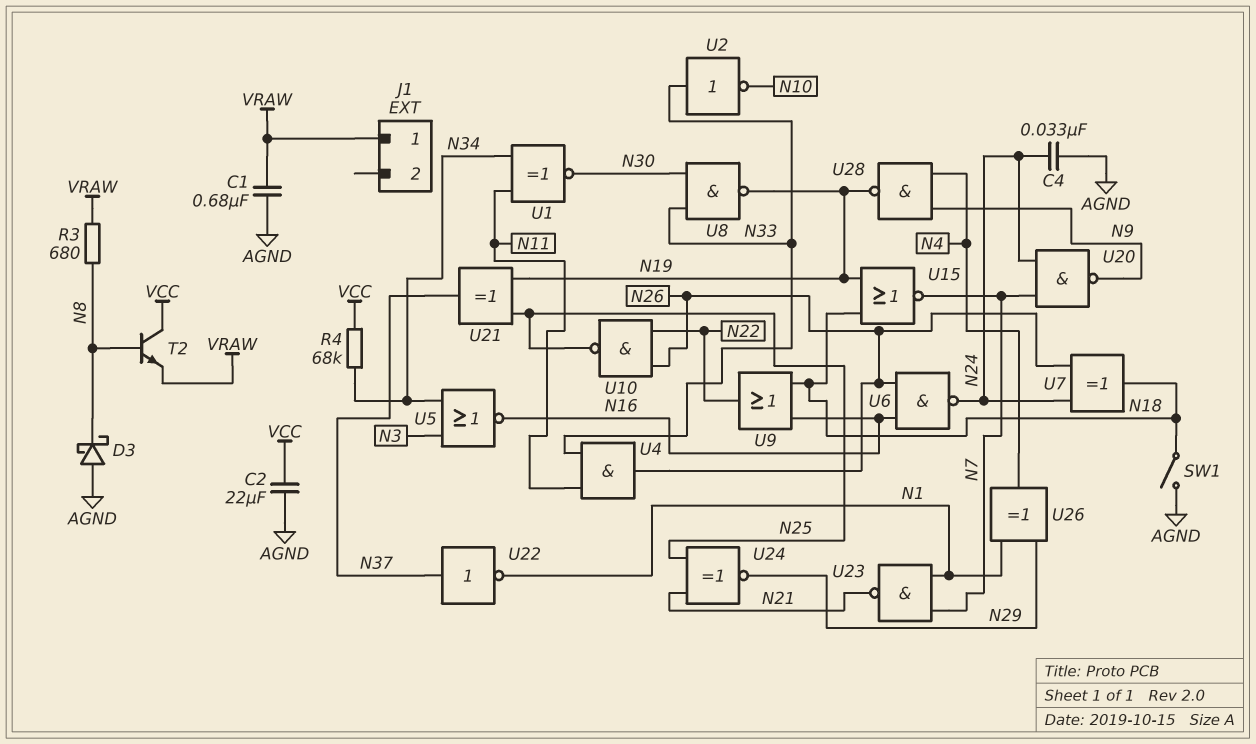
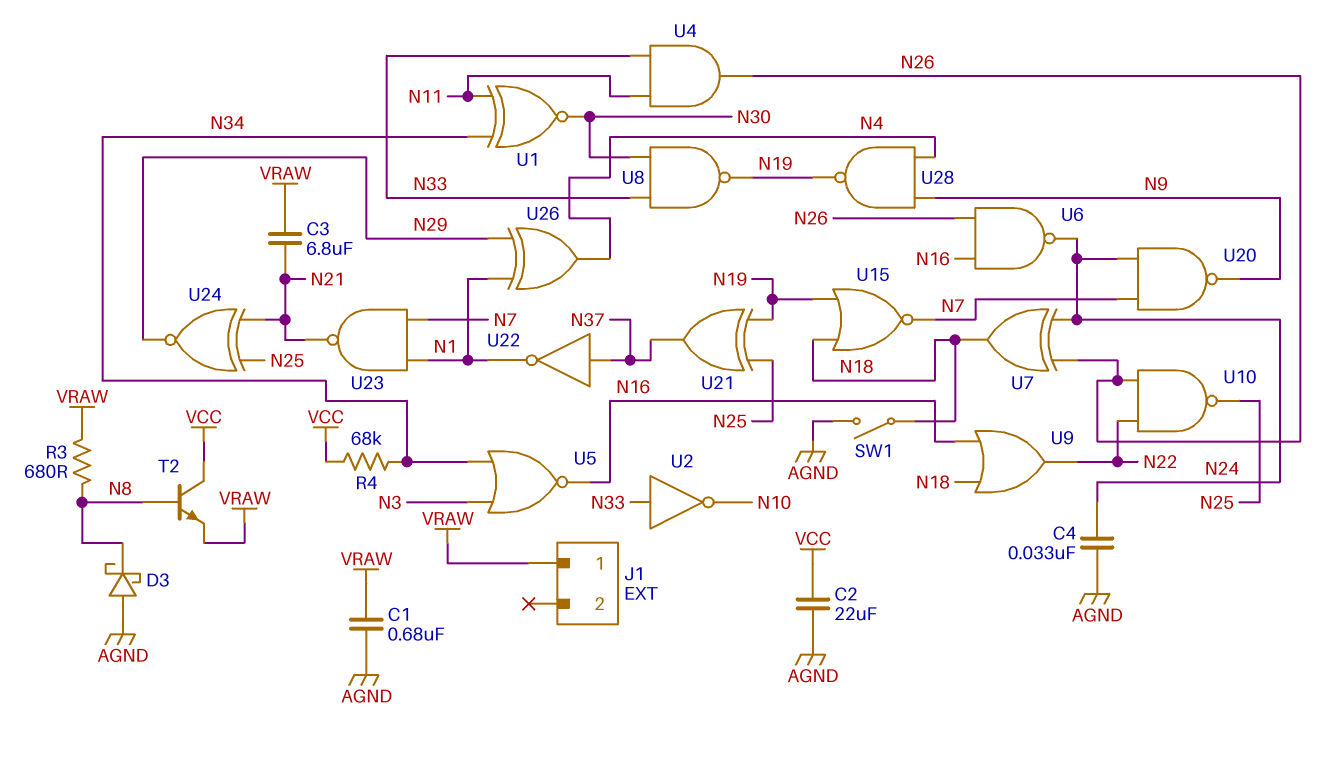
C3: none -> 6.8uF (N21, VRAW)

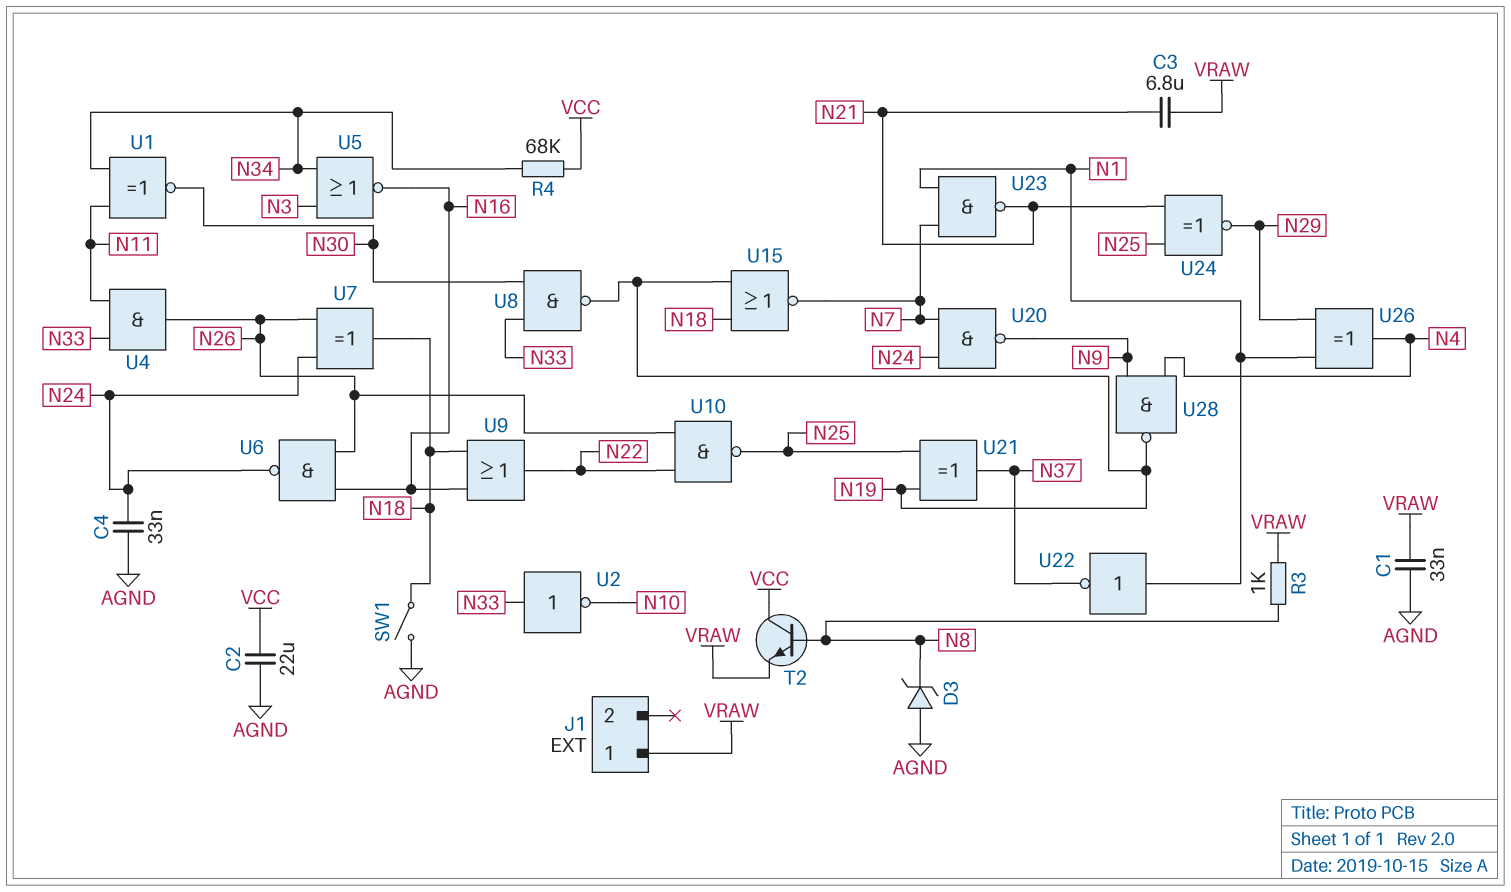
C1: 680nF (AGND, VRAW) -> 33nF (AGND, VRAW)
D3: schottky (A AGND, K N8) -> zener (A AGND, K N8)
R3: 680 (N8, VRAW) -> 1k (N8, VRAW)
U22: NOT (in N37, out N1) -> NOT (in N1, out N37)

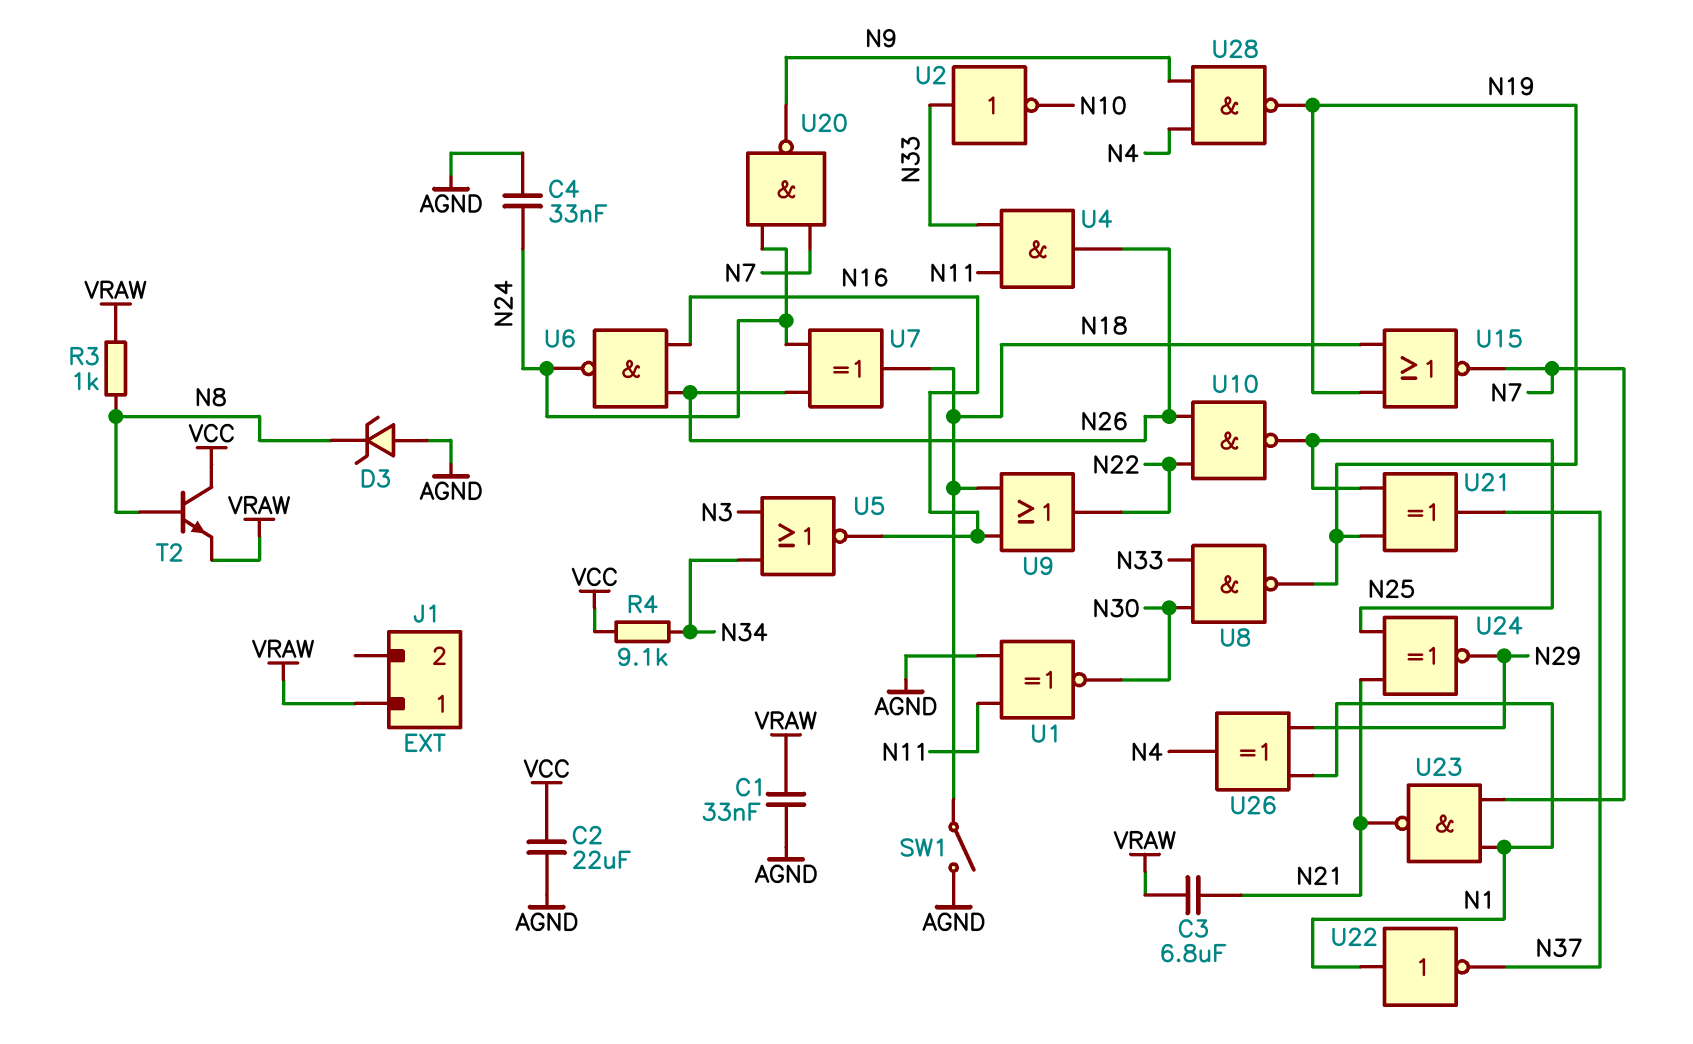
R4: 68k (N34, VCC) -> 9.1k (N34, VCC)
U1: XNOR (in N11, in N34, out N30) -> XNOR (in AGND, in N11, out N30)

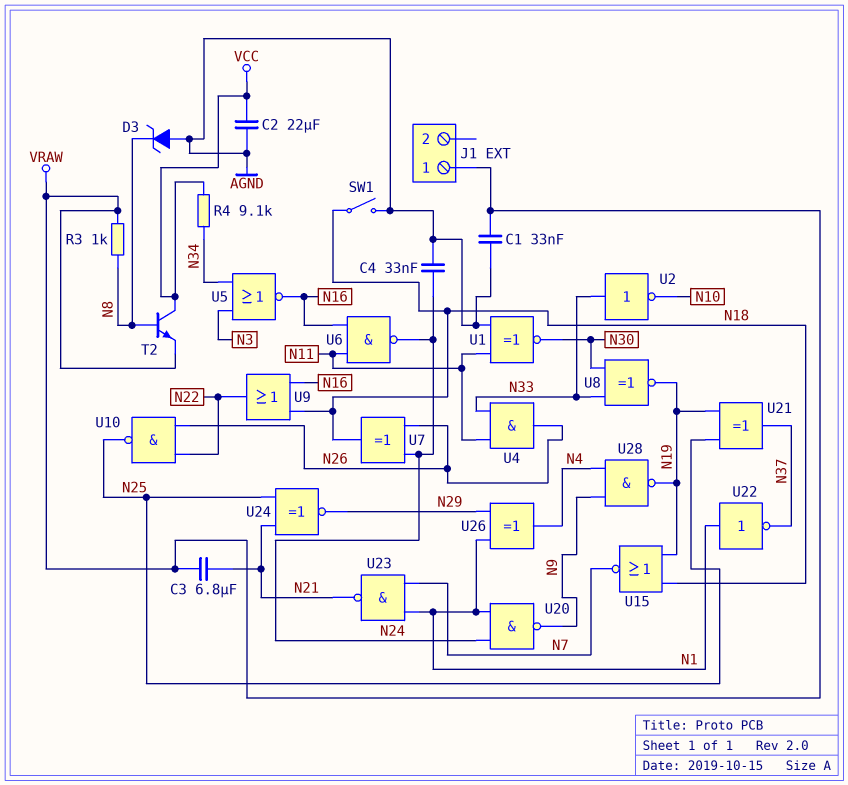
U6: NAND (in N16, in N26, out N24) -> NAND (in N11, in N16, out N24)
U8: NAND (in N30, in N33, out N19) -> XNOR (in N30, in N33, out N19)
U20: NAND (in N7, in N24, out N9) -> NAND (in N1, in N24, out N9)

